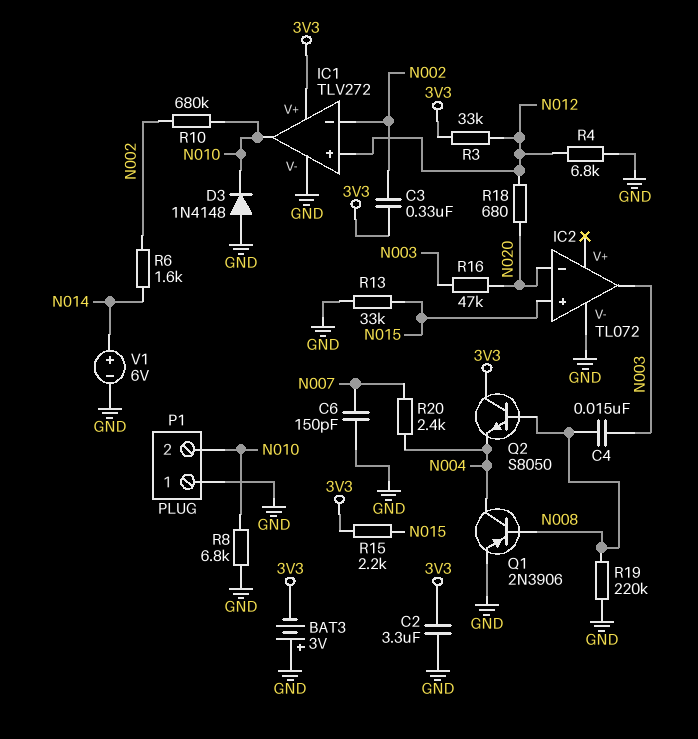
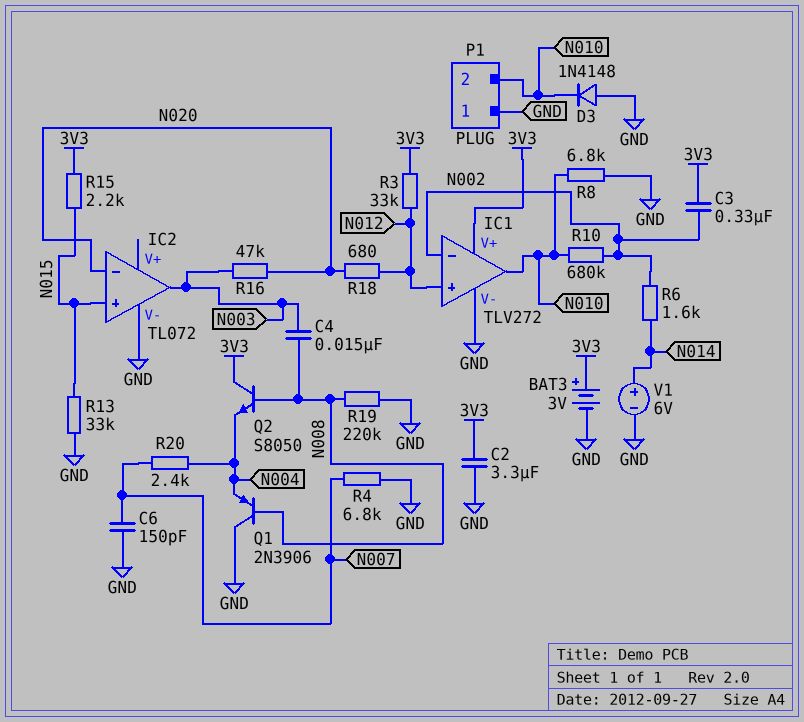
BAT3: 3V (plus GND, minus 3V3) -> 3V (plus 3V3, minus GND)
Q1: PNP 2N3906 (B N008, C N004, E GND) -> PNP 2N3906 (B N008, C GND, E N004)
R4: 6.8k (GND, N012) -> 6.8k (GND, N007)

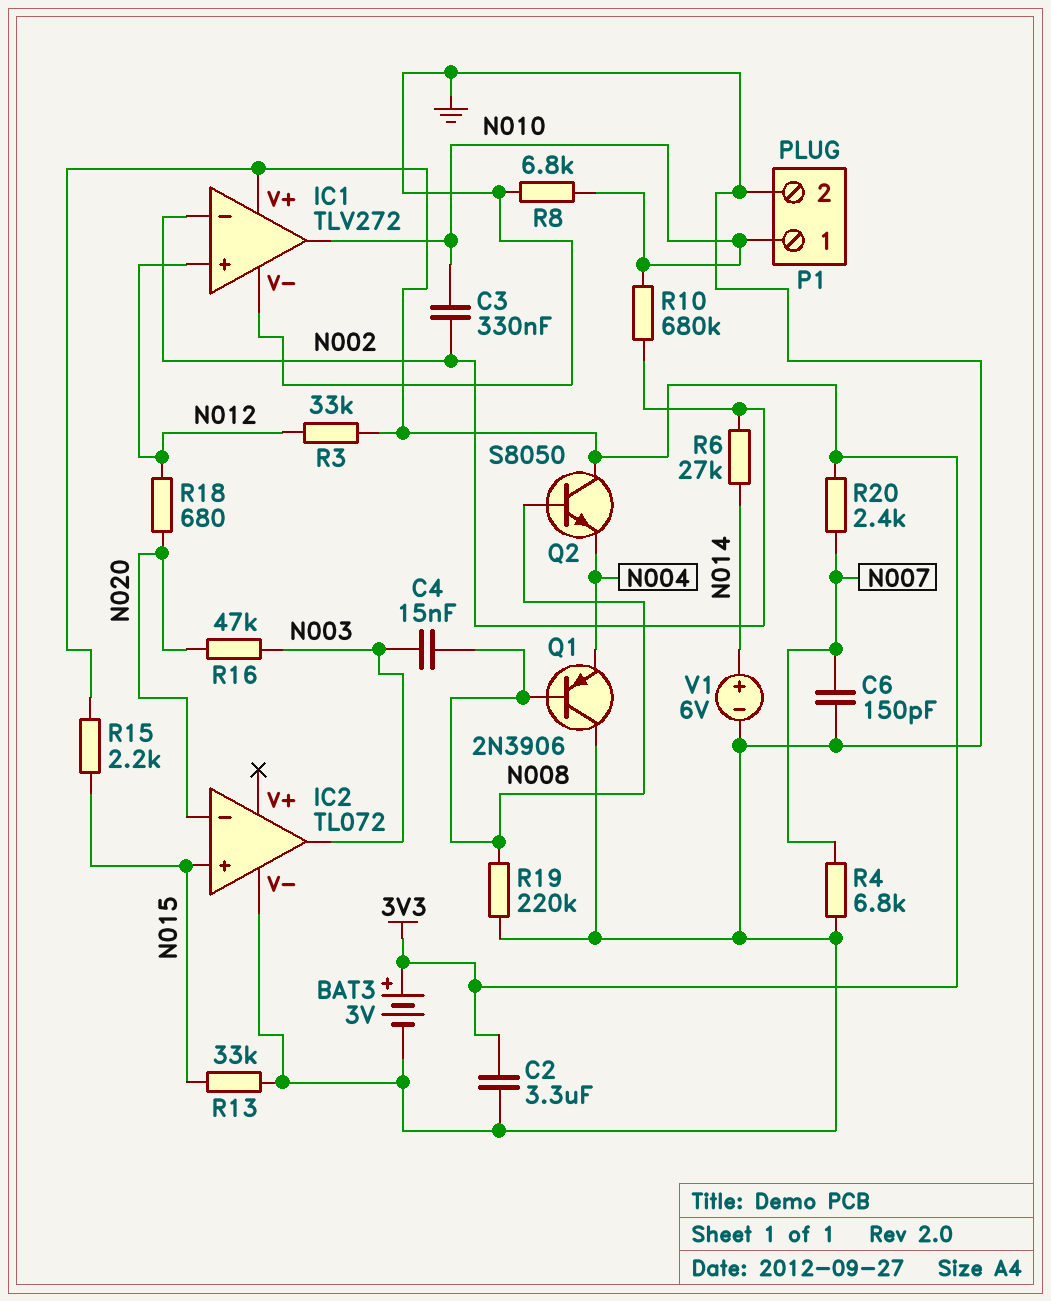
C3: 330nF (3V3, N002) -> 330nF (N002, N010)
D3: diode 1N4148 (A GND, K N010) -> none
P1 pin 1: GND -> N010
P1 pin 2: N010 -> GND
R6: 1.6k (N002, N014) -> 27k (N002, N014)
R20: 2.4k (N004, N007) -> 2.4k (3V3, N007)

